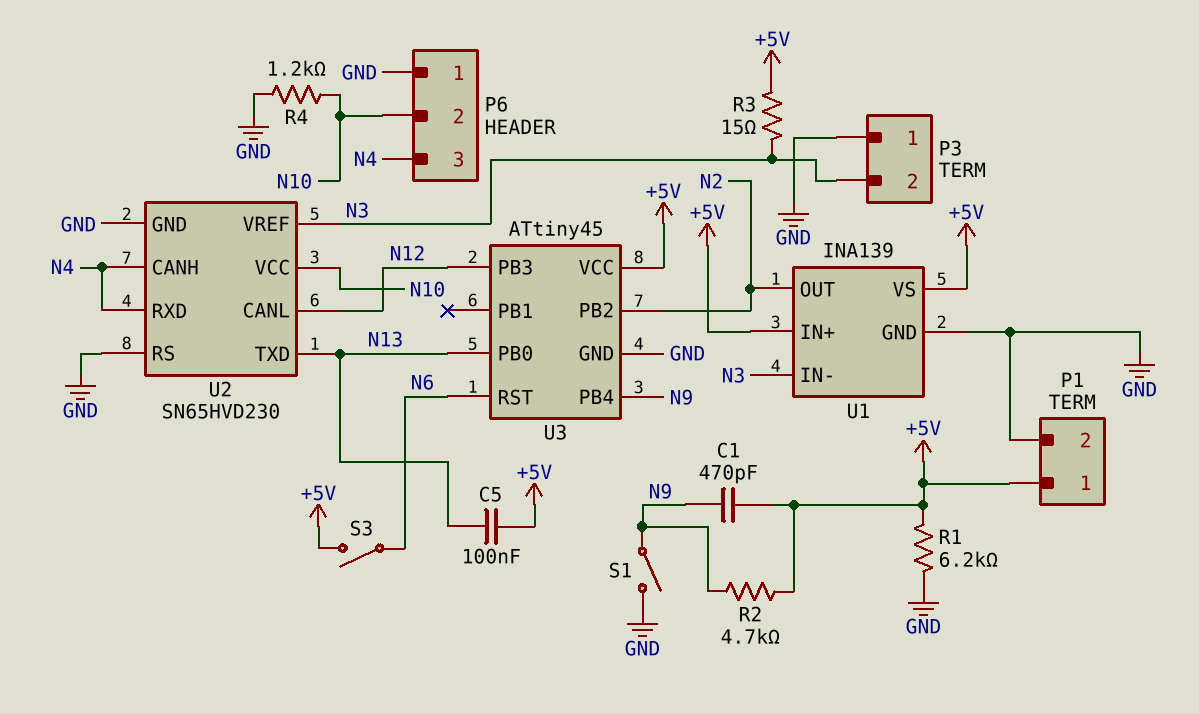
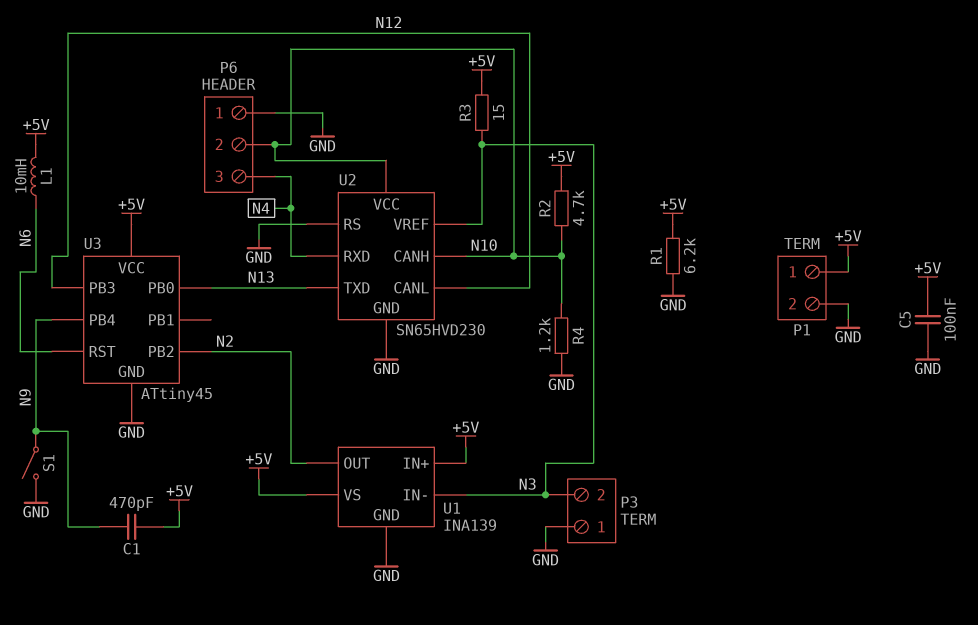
C5: 100nF (+5V, N13) -> 100nF (+5V, GND)
L1: none -> 10mH (+5V, N6)
R2: 4.7k (+5V, N9) -> 4.7k (+5V, N10)
S3: switch (+5V, N6) -> none
U2 pin CANH: N4 -> N10

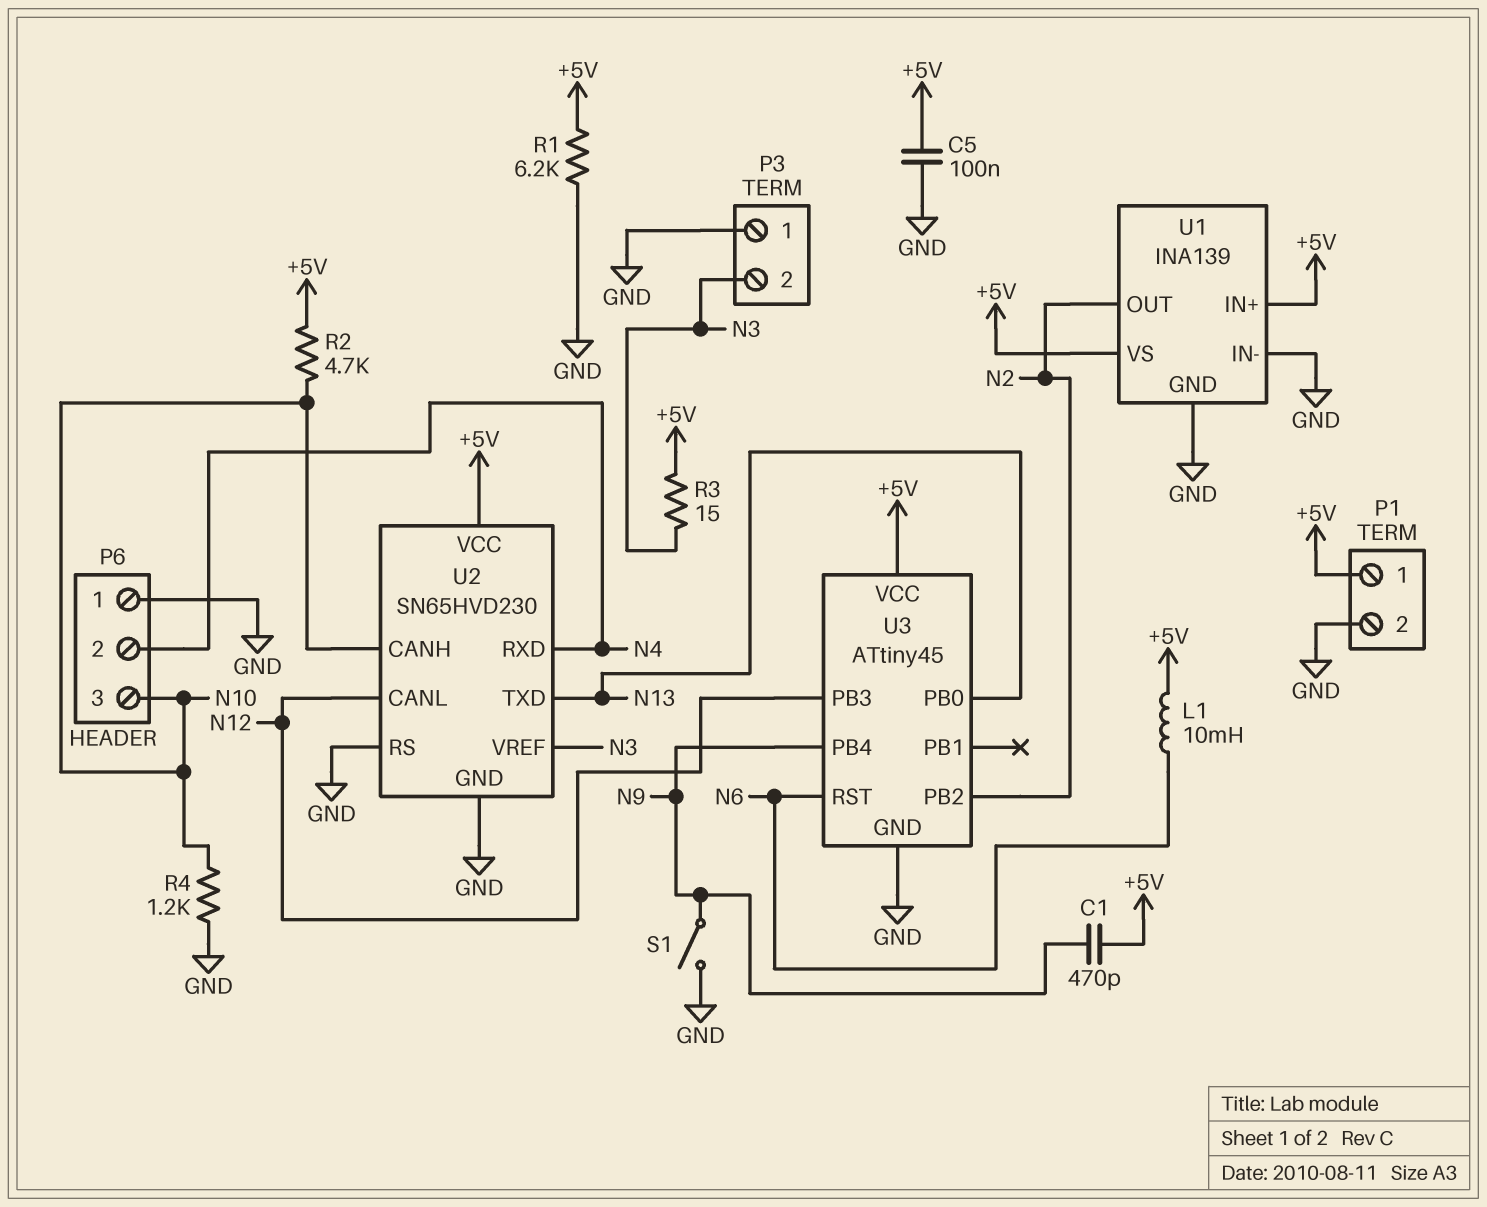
P6 pin 2: N10 -> N4
P6 pin 3: N4 -> N10
U1 pin IN-: N3 -> GND
U2 pin VCC: N10 -> +5V

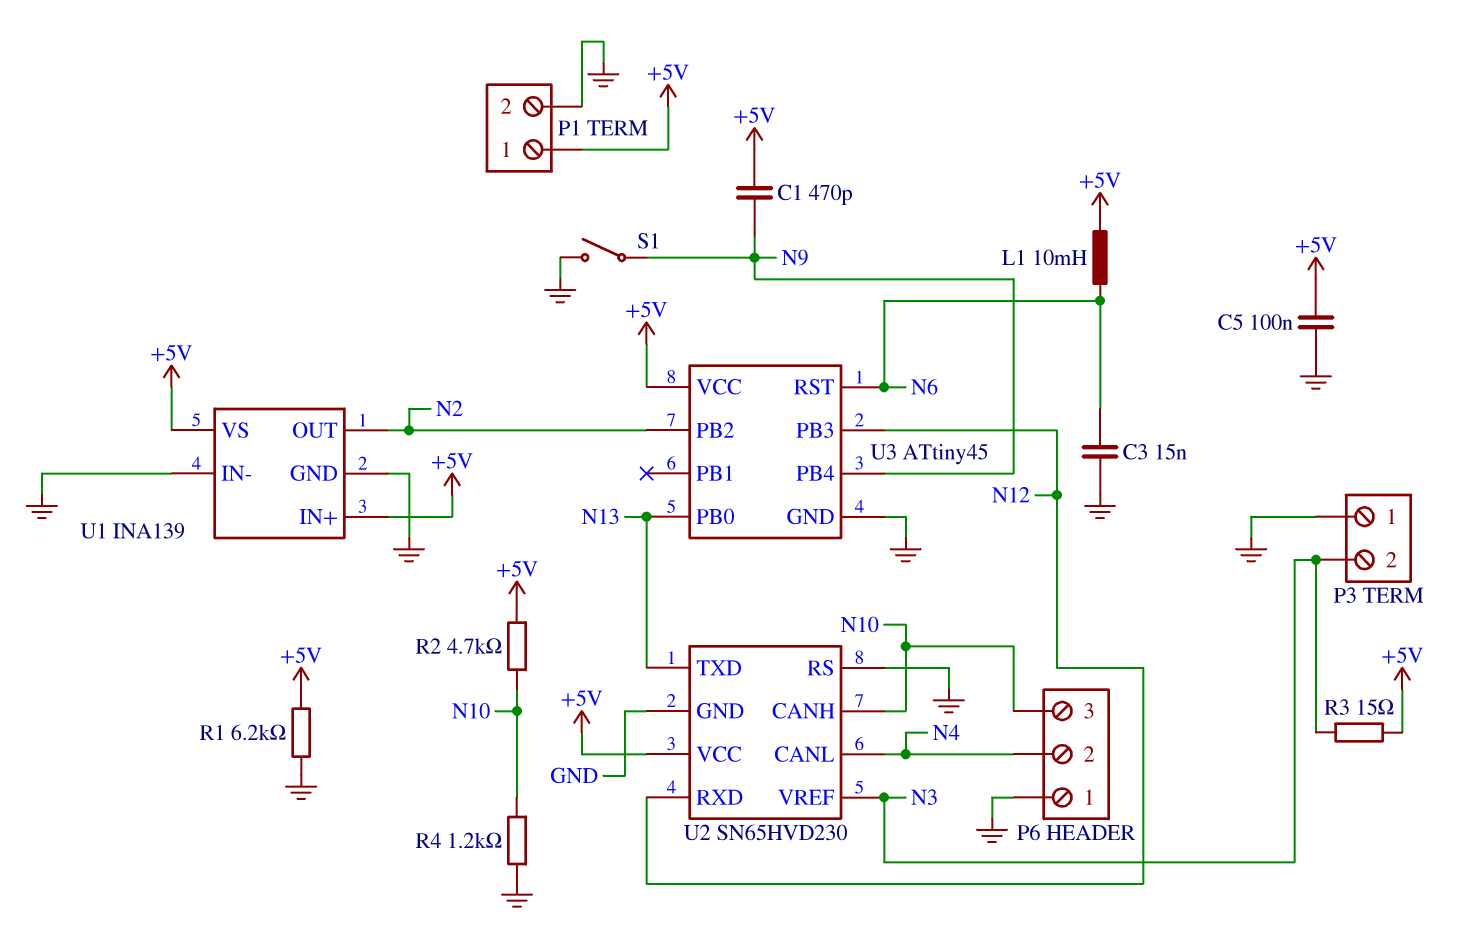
C3: none -> 15nF (GND, N6)
U2 pin CANL: N12 -> N4
U2 pin RXD: N4 -> N12

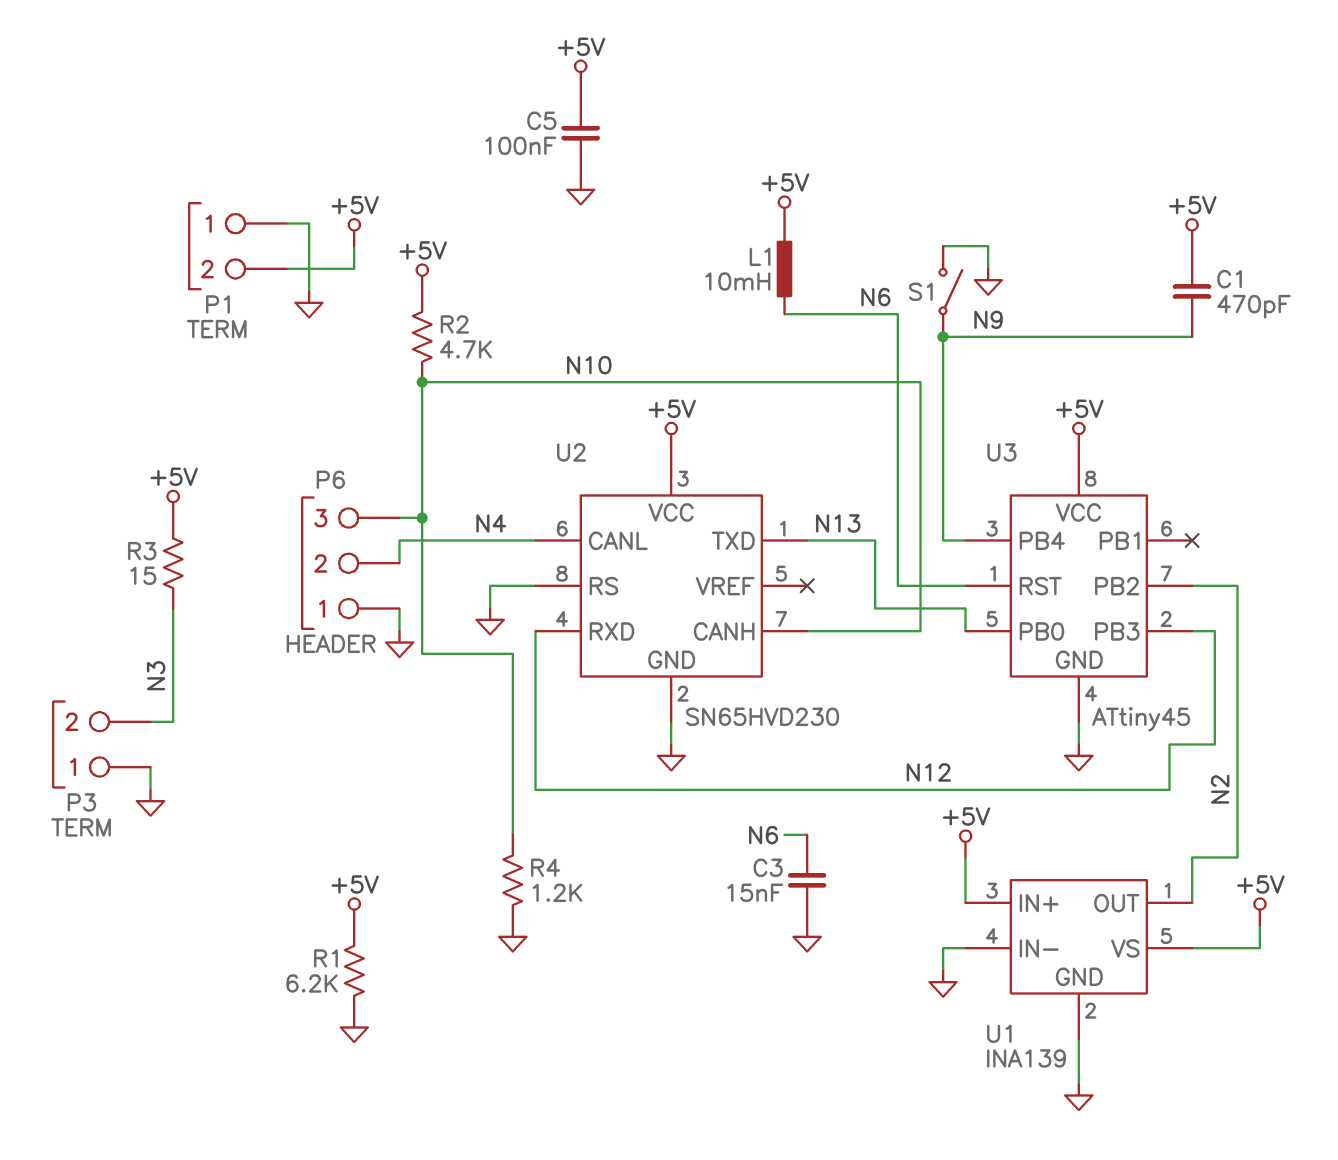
P1 pin 1: +5V -> GND
P1 pin 2: GND -> +5V
U2 pin VREF: N3 -> none

